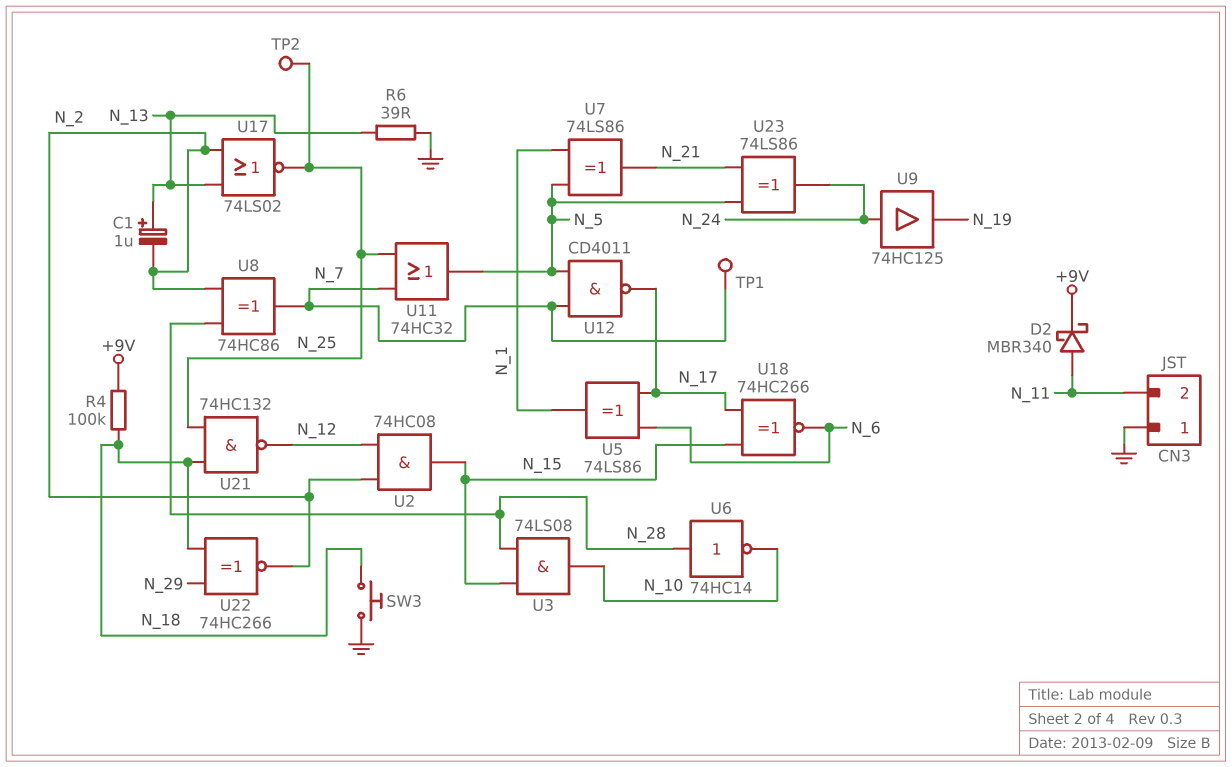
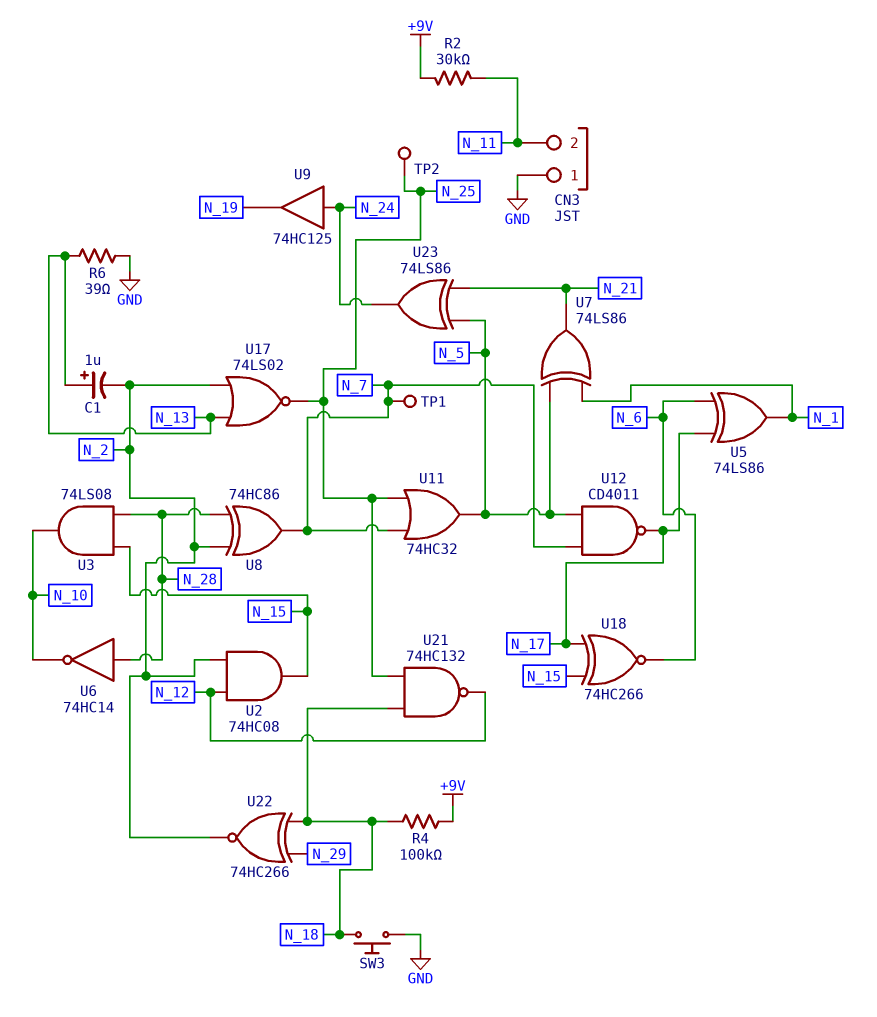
D2: schottky MBR340 (A N_11, K +9V) -> none
R2: none -> 30k (+9V, N_11)

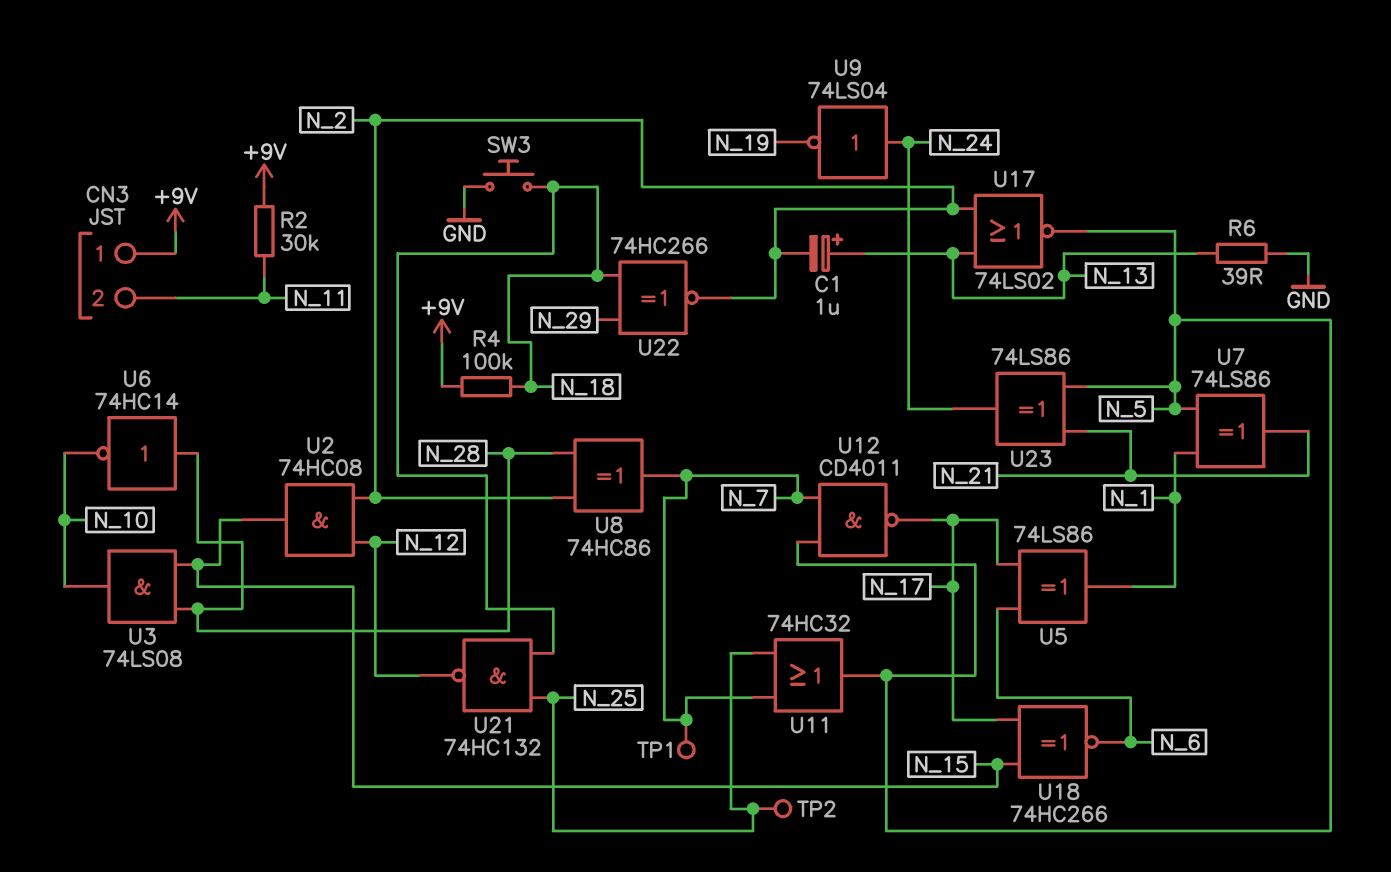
CN3 pin 1: GND -> +9V
U9: buffer 74HC125 (in N_24, out N_19) -> NOT 74LS04 (in N_24, out N_19)
U17: NOR 74LS02 (in N_2, in N_13, out N_25) -> NOR 74LS02 (in N_2, in N_13, out N_5)

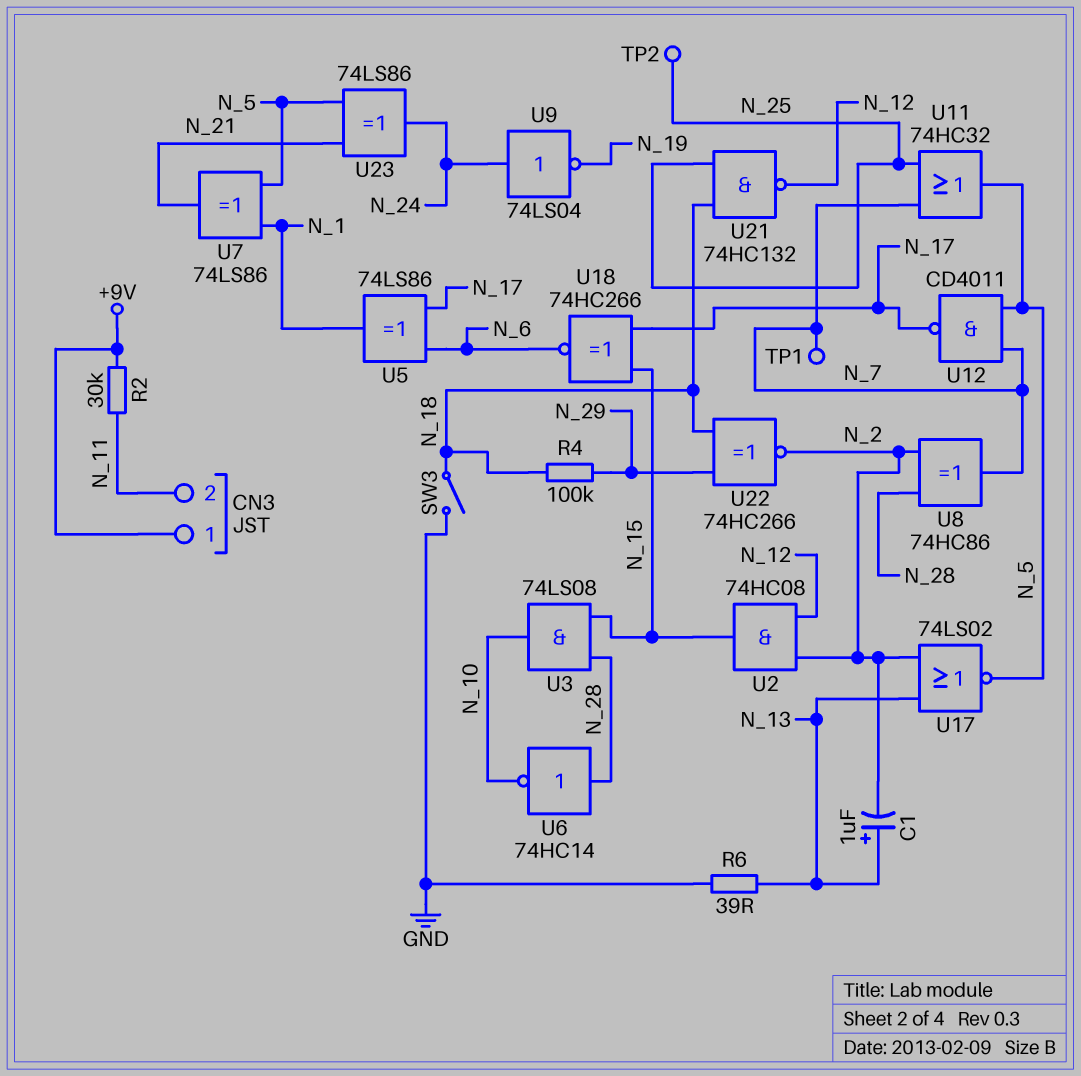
R4: 100k (+9V, N_18) -> 100k (N_18, N_29)
SW3: button (GND, N_18) -> switch (GND, N_18)

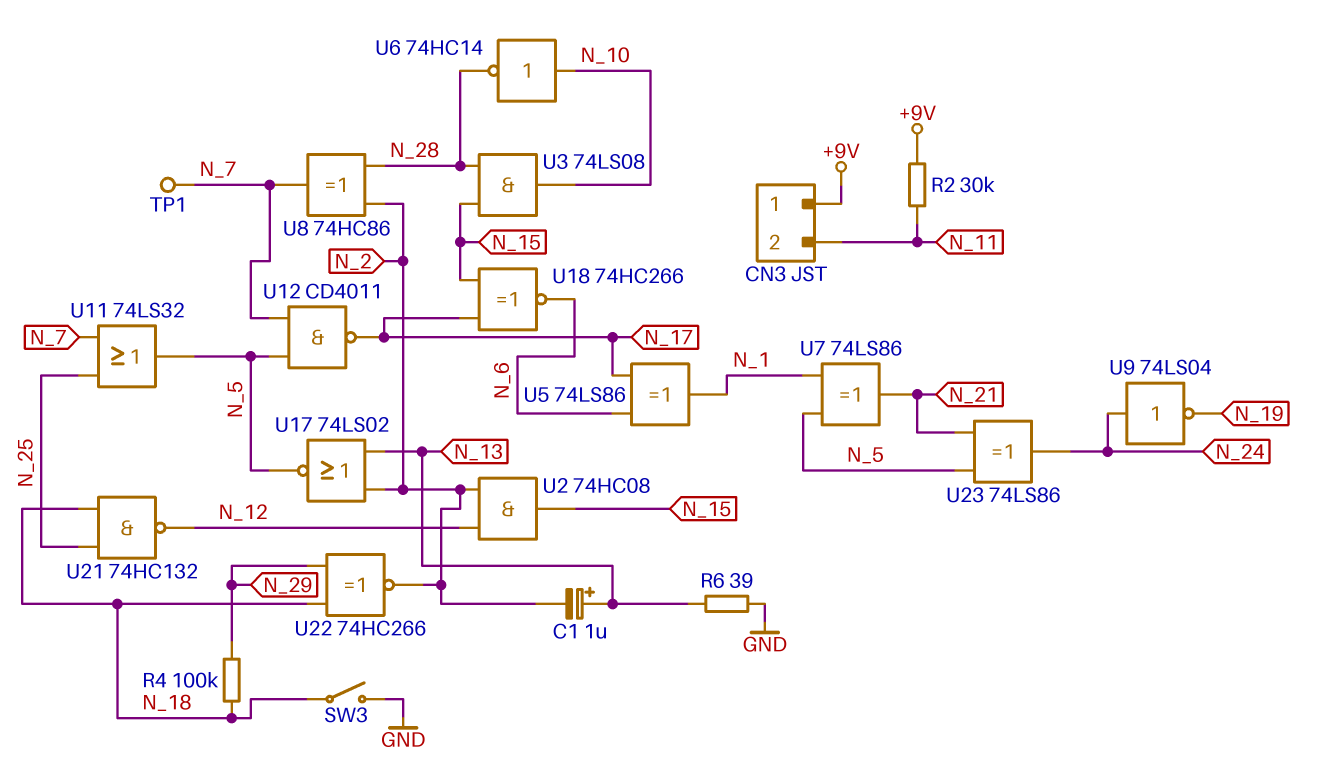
TP2: test point (N_25) -> none
U6: NOT 74HC14 (in N_28, out N_10) -> NOT 74HC14 (in N_10, out N_28)
U11: OR 74HC32 (in N_7, in N_25, out N_5) -> OR 74LS32 (in N_7, in N_25, out N_5)

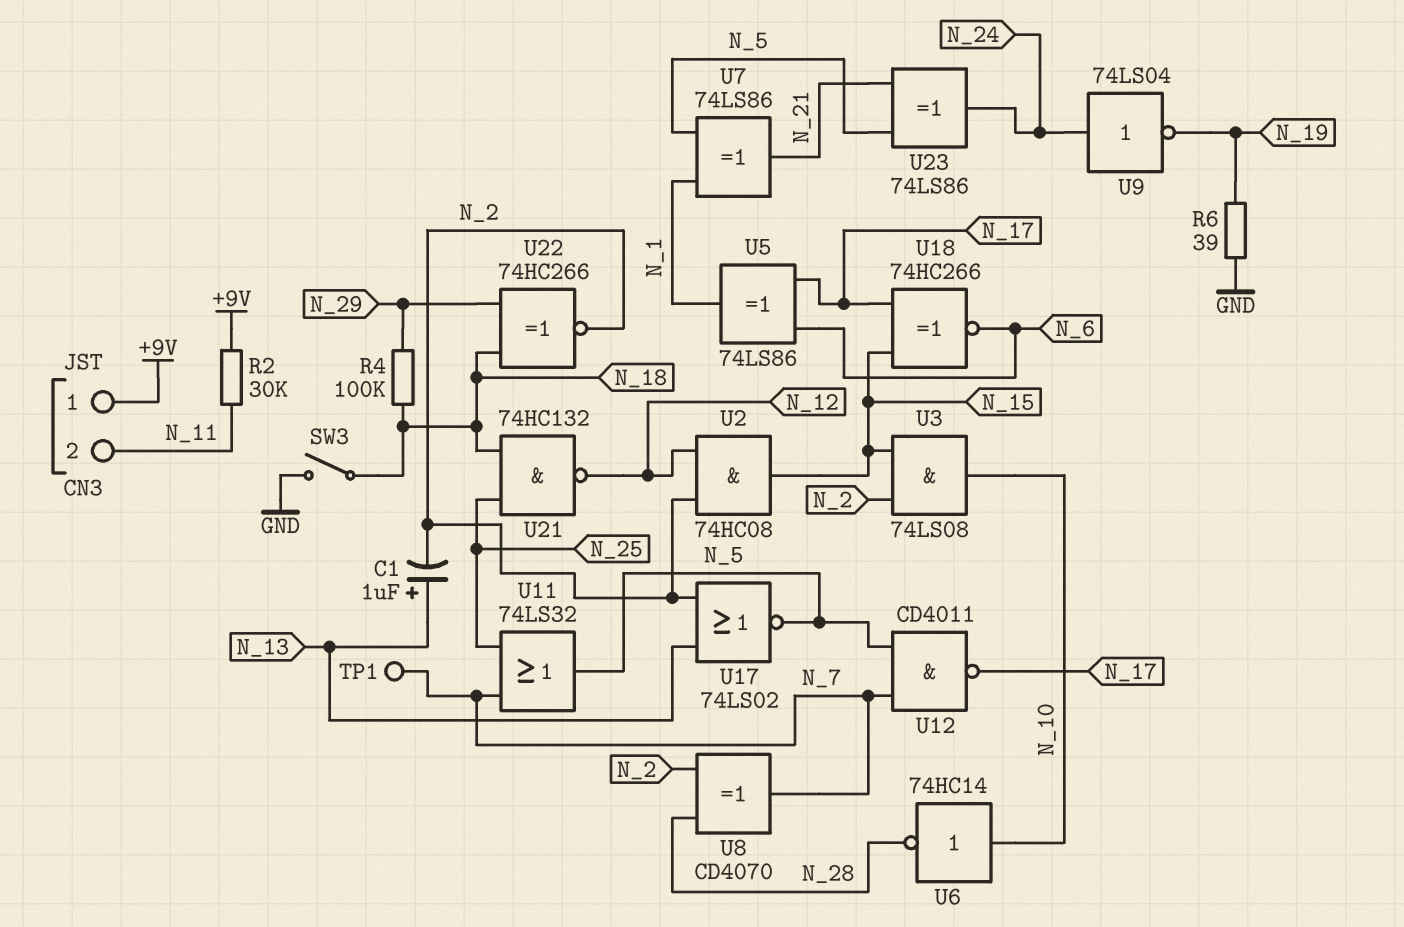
R6: 39 (GND, N_13) -> 39 (GND, N_19)
U3: AND 74LS08 (in N_15, in N_28, out N_10) -> AND 74LS08 (in N_2, in N_15, out N_10)
U8: XOR 74HC86 (in N_2, in N_28, out N_7) -> XOR CD4070 (in N_2, in N_28, out N_7)

